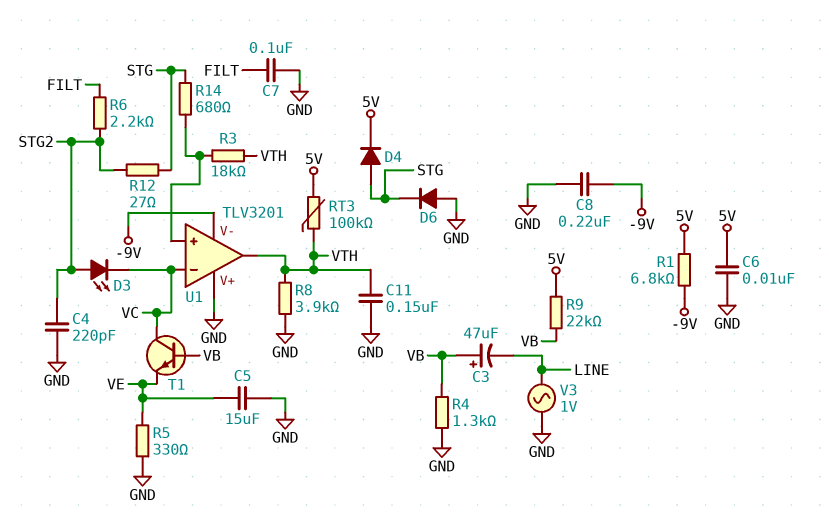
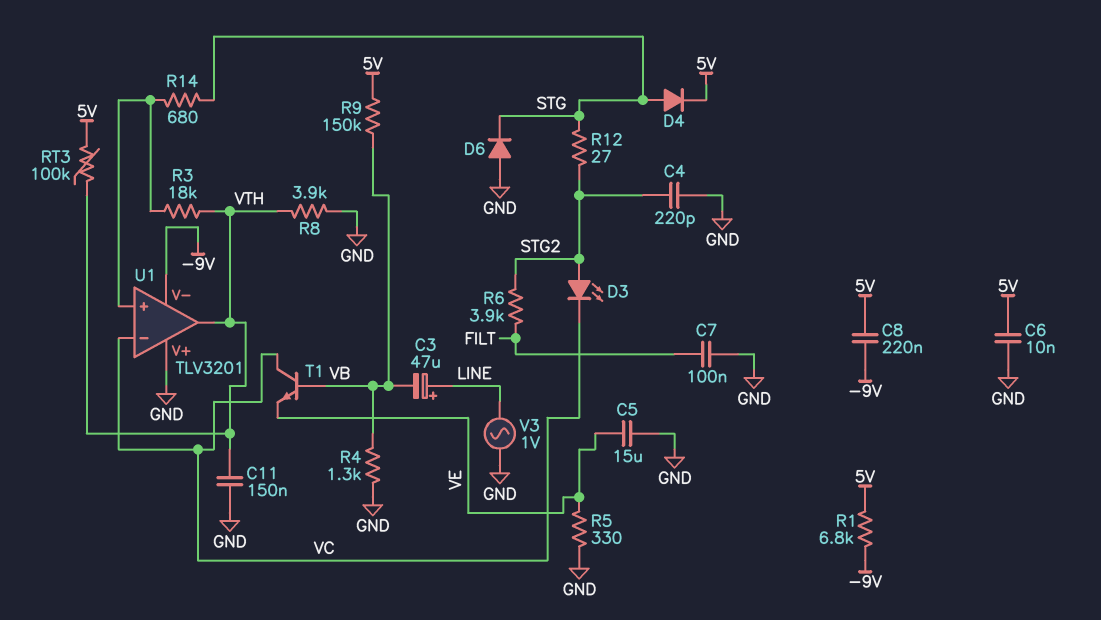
C3: 47uF (plus VB, minus LINE) -> 47uF (plus LINE, minus VB)
C8: 220nF (-9V, GND) -> 220nF (-9V, 5V)
R6: 2.2k (FILT, STG2) -> 3.9k (FILT, STG2)
R9: 22k (5V, VB) -> 150k (5V, VB)

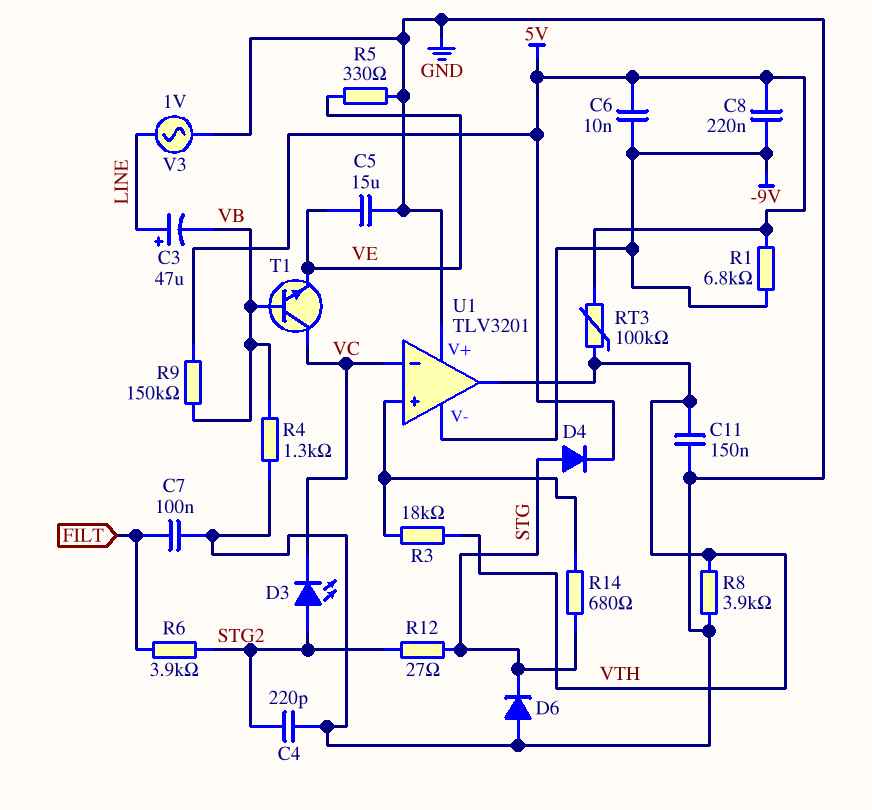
C6: 10nF (5V, GND) -> 10nF (-9V, 5V)

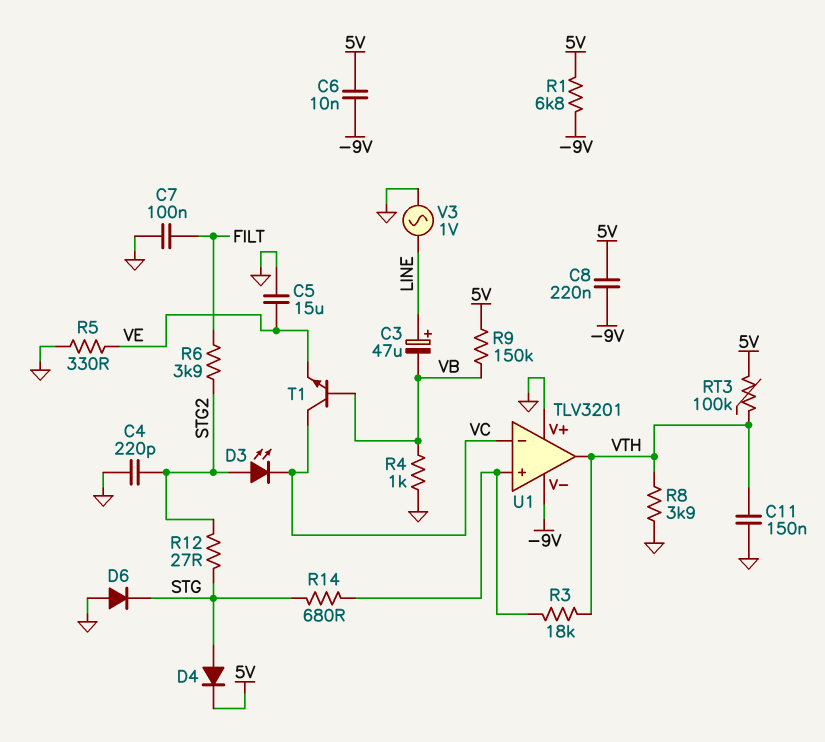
R4: 1.3k (GND, VB) -> 1k (GND, VB)

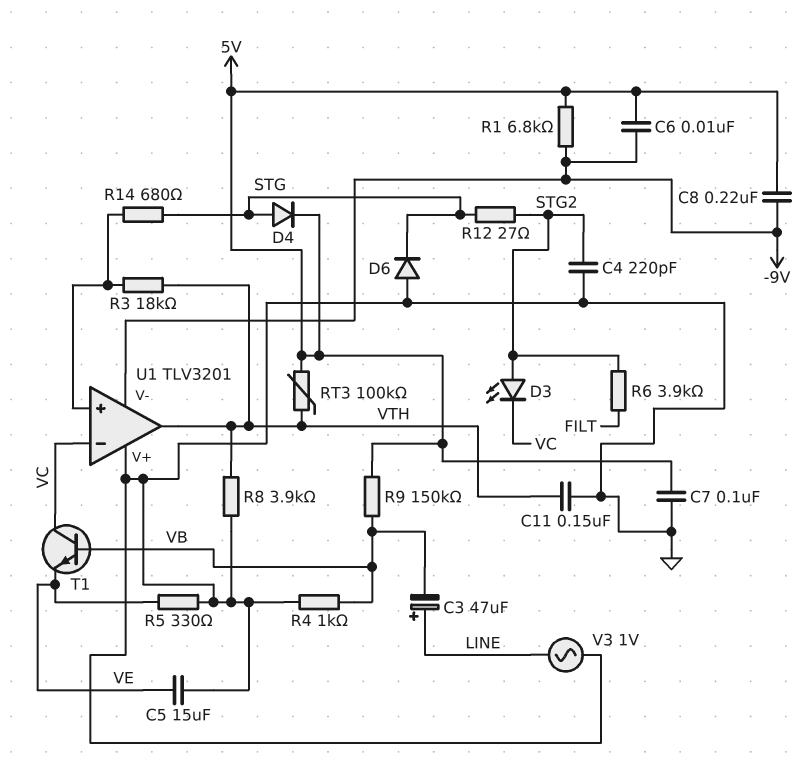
C7: 100nF (FILT, GND) -> 100nF (5V, GND)

